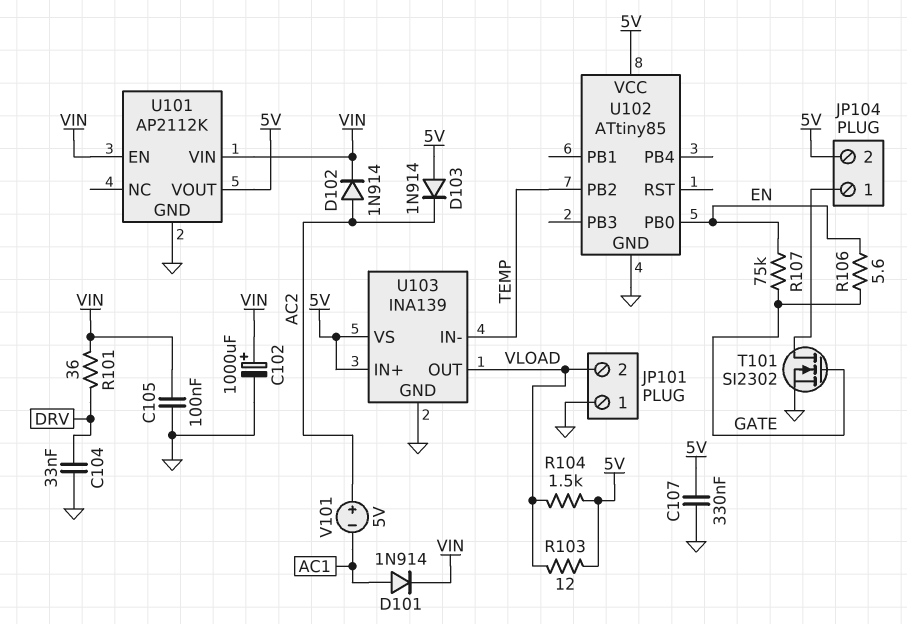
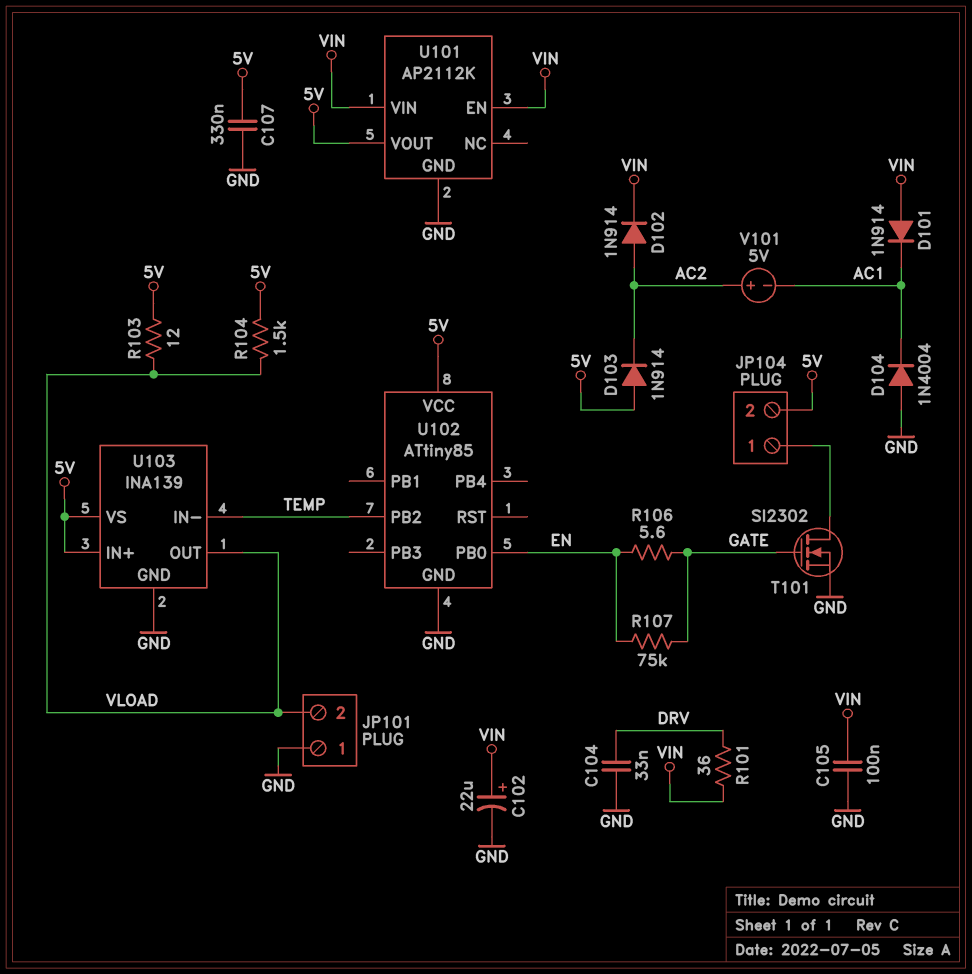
C102: 1000uF (plus VIN, minus GND) -> 22uF (plus VIN, minus GND)
D101: diode 1N914 (A AC1, K VIN) -> diode 1N914 (A VIN, K AC1)
D104: none -> diode 1N4004 (A GND, K AC1)

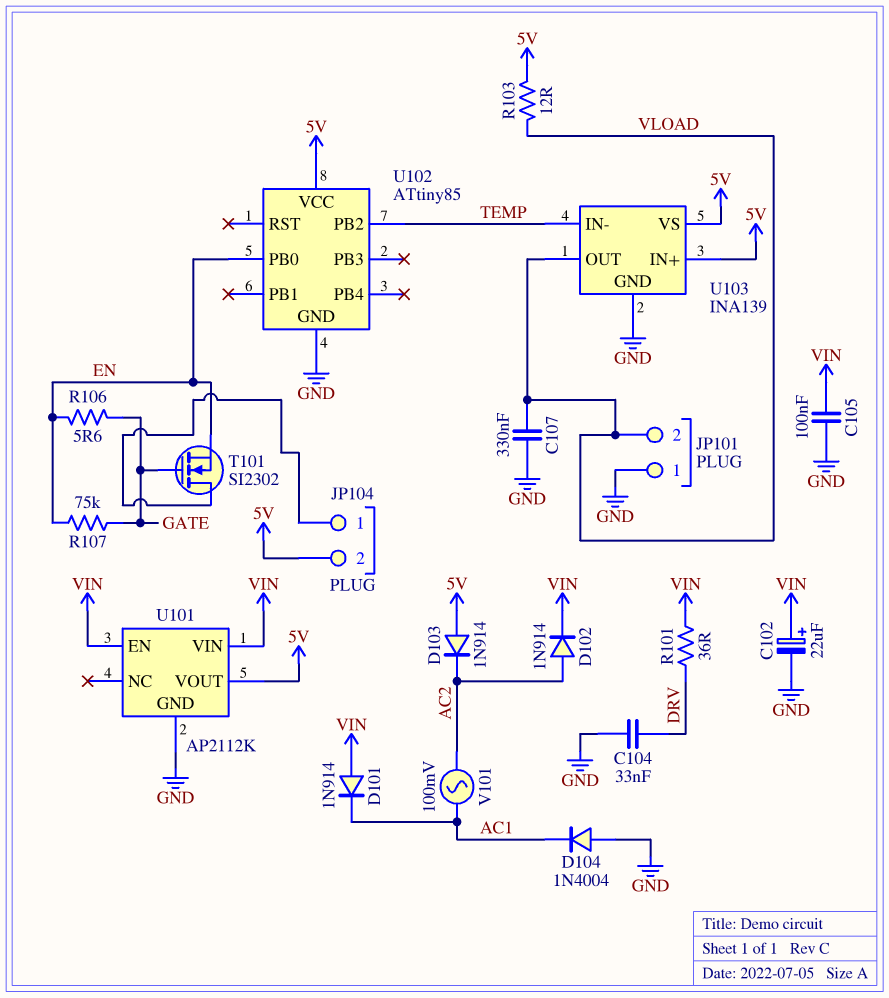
C107: 330nF (5V, GND) -> 330nF (GND, VLOAD)
R104: 1.5k (5V, VLOAD) -> none
T101: NMOS SI2302 (G GATE, D JP104/1, S GND) -> NMOS SI2302 (G GATE, D JP104/1, S EN)
V101: 5V (plus AC2, minus AC1) -> AC 100mV (AC1, AC2)

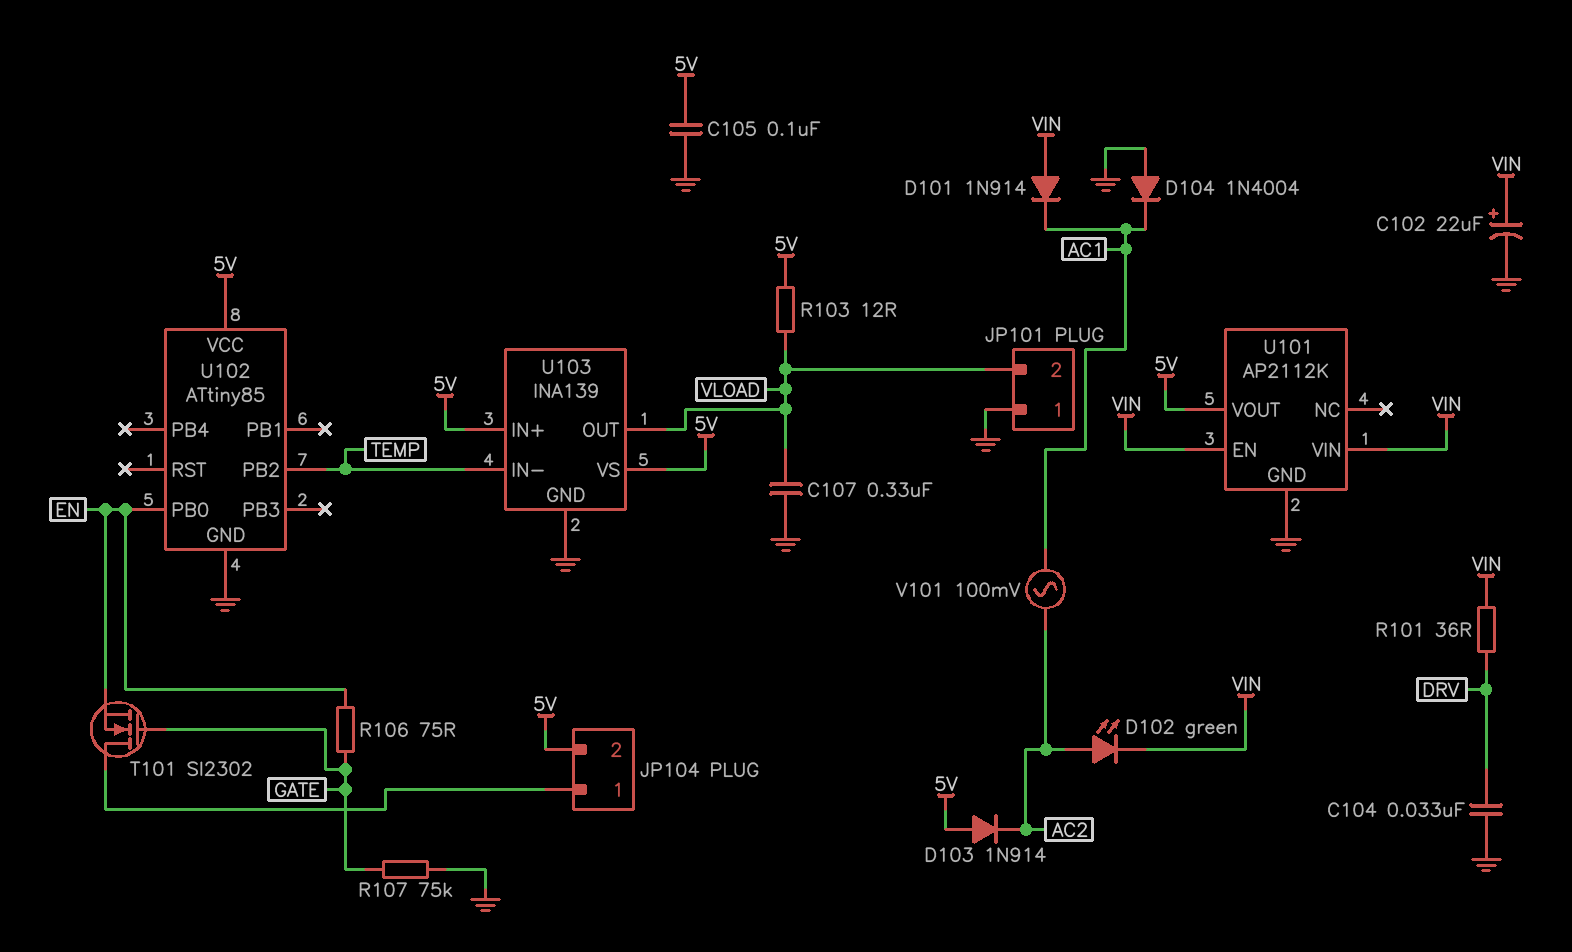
C105: 100nF (GND, VIN) -> 100nF (5V, GND)
D102: diode 1N914 (A AC2, K VIN) -> LED green (A AC2, K VIN)
R106: 5.6 (EN, GATE) -> 75 (EN, GATE)
R107: 75k (EN, GATE) -> 75k (GATE, GND)

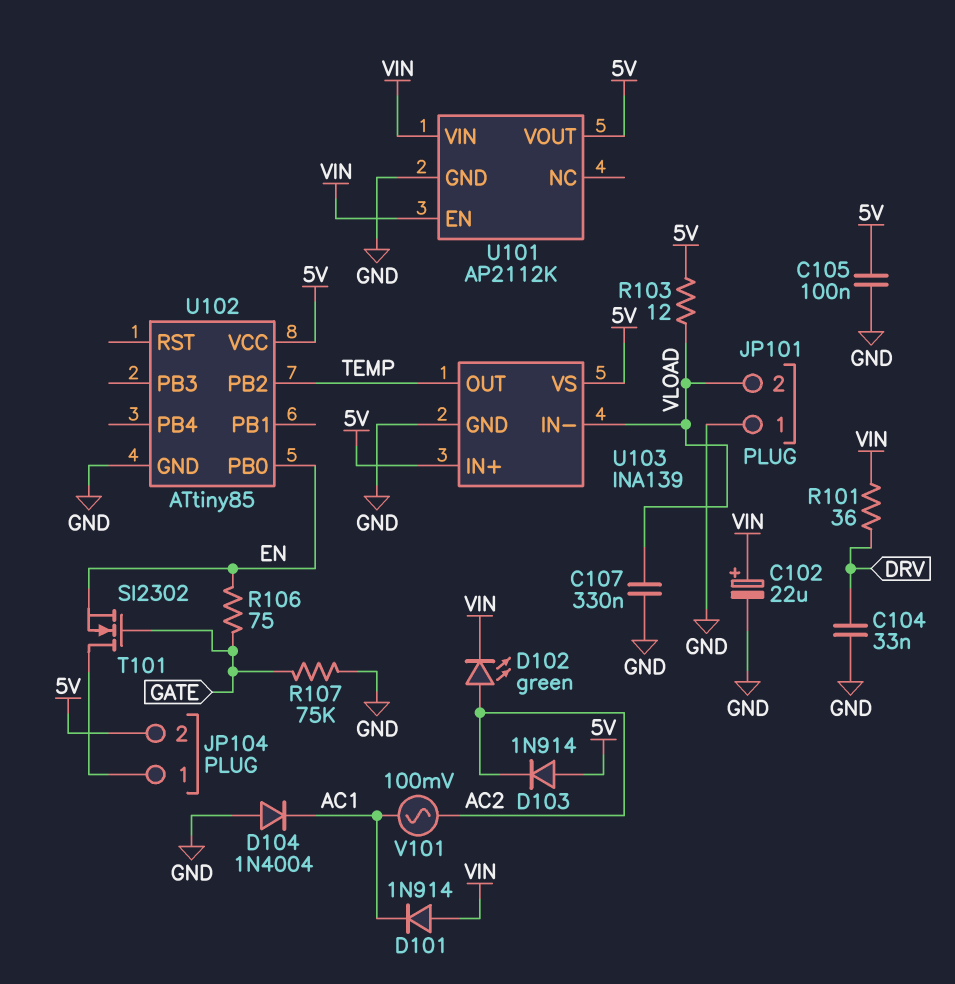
U103 pin IN-: TEMP -> VLOAD
U103 pin OUT: VLOAD -> TEMP

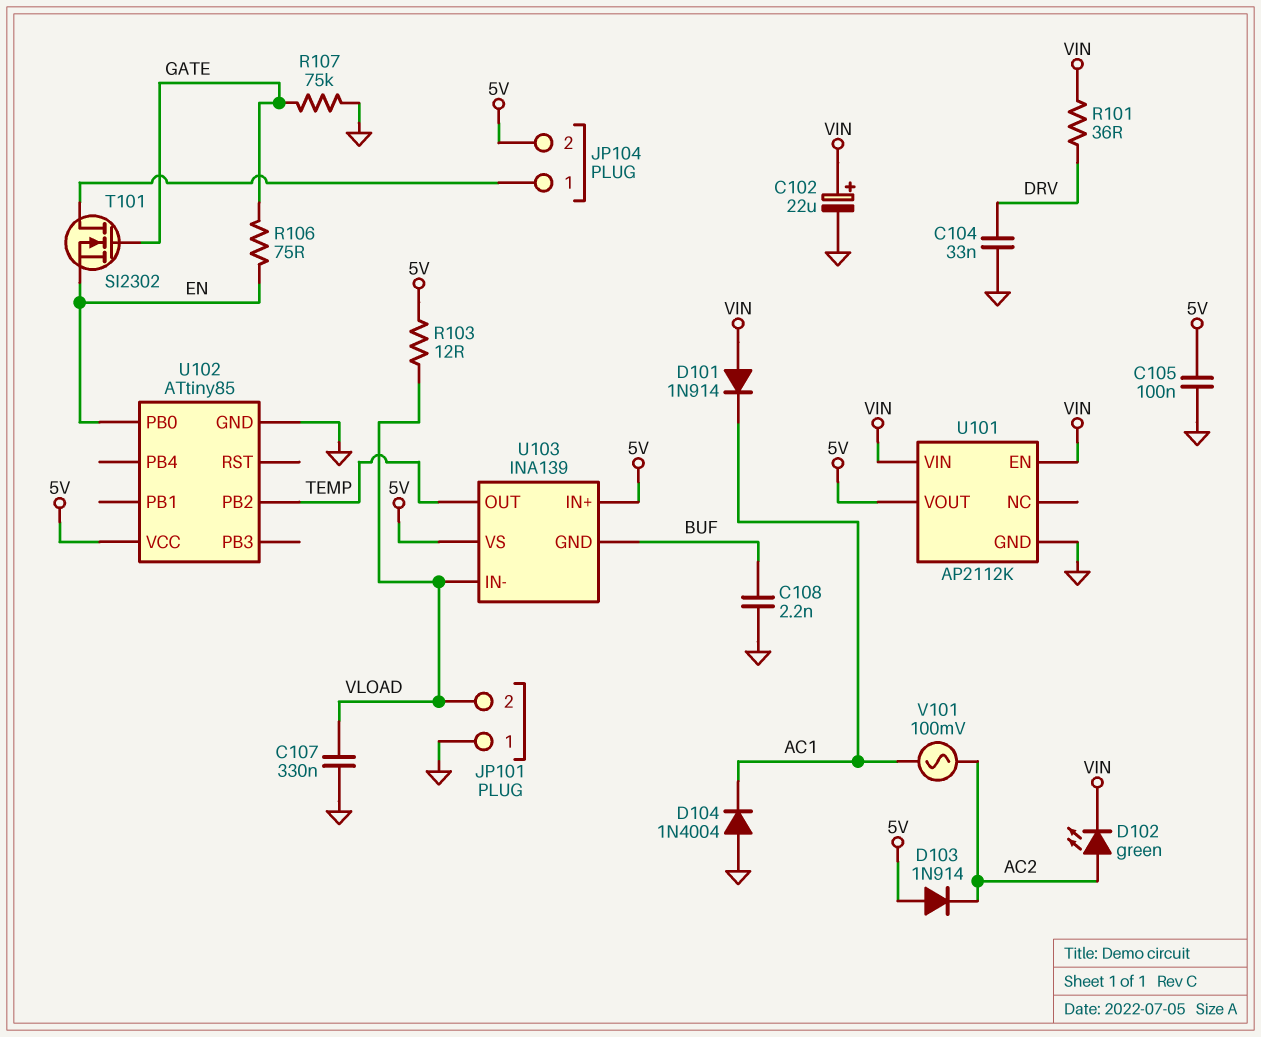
C108: none -> 2.2nF (BUF, GND)
U103 pin GND: GND -> BUF

